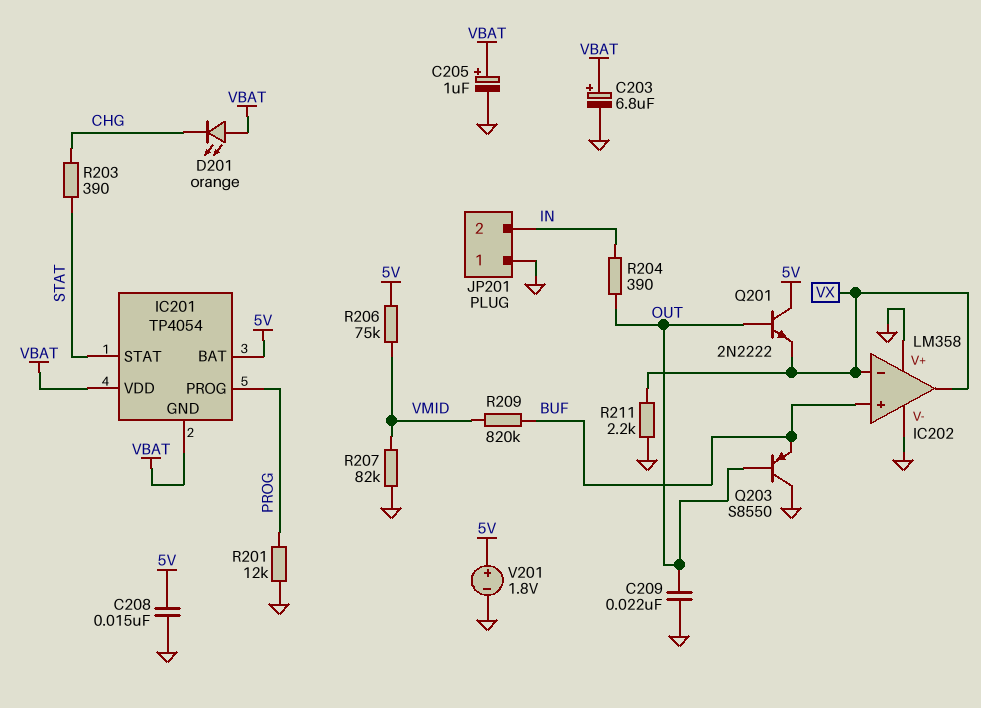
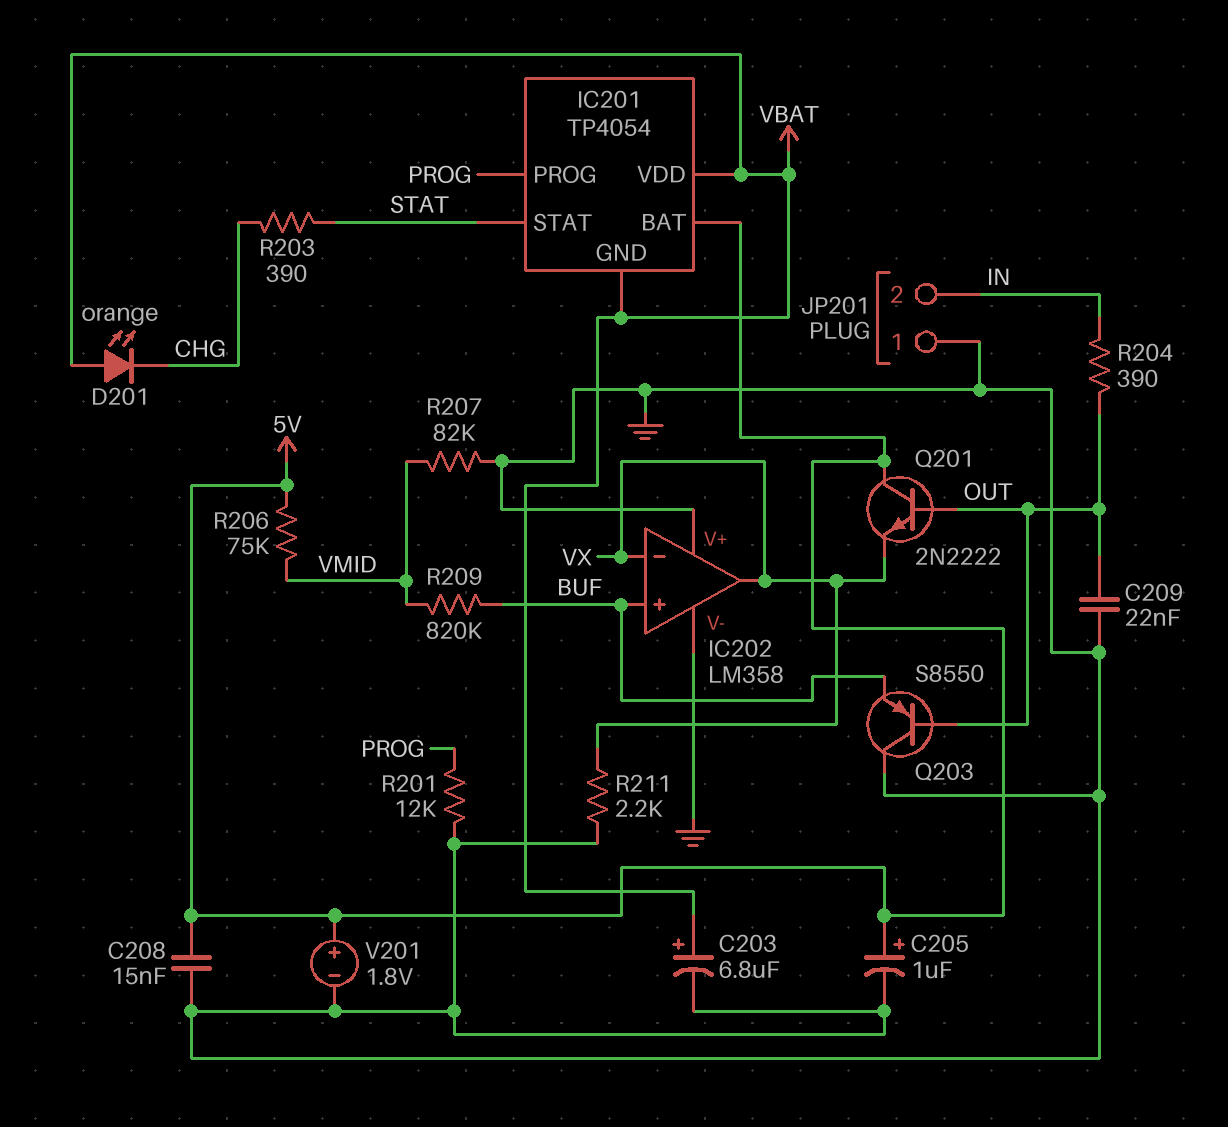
C205: 1uF (plus VBAT, minus GND) -> 1uF (plus 5V, minus GND)

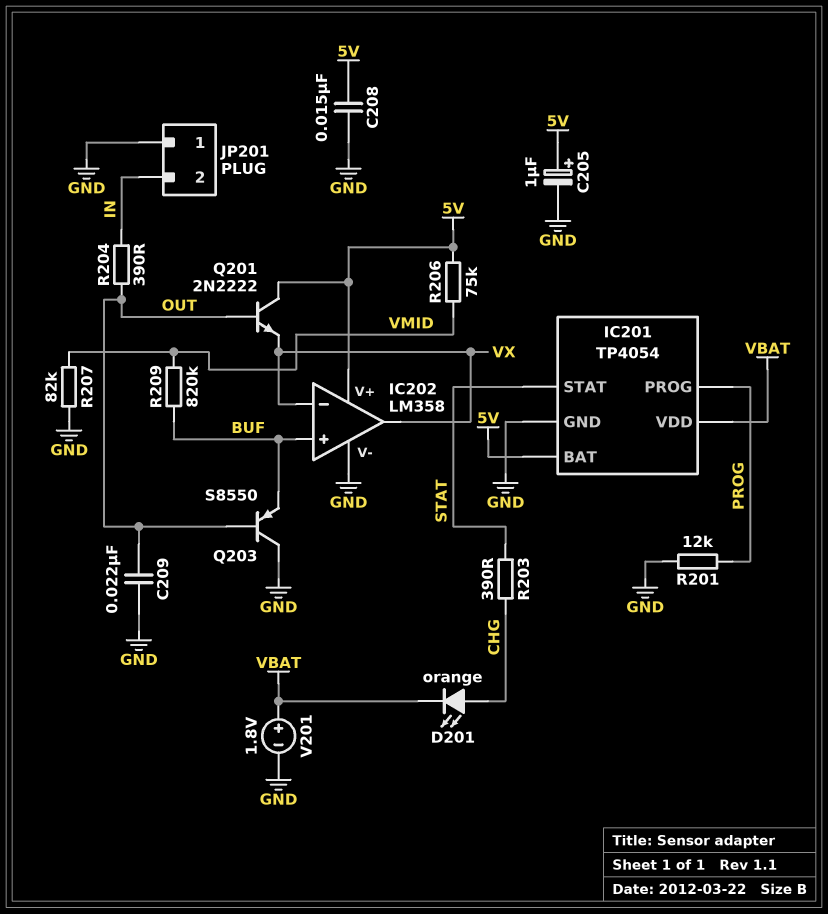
C203: 6.8uF (plus VBAT, minus GND) -> none
D201: LED orange (A VBAT, K CHG) -> LED orange (A CHG, K VBAT)
IC201 pin GND: VBAT -> GND
IC202 pin V+: GND -> 5V
R211: 2.2k (GND, VX) -> none
V201: 1.8V (plus 5V, minus GND) -> 1.8V (plus VBAT, minus GND)

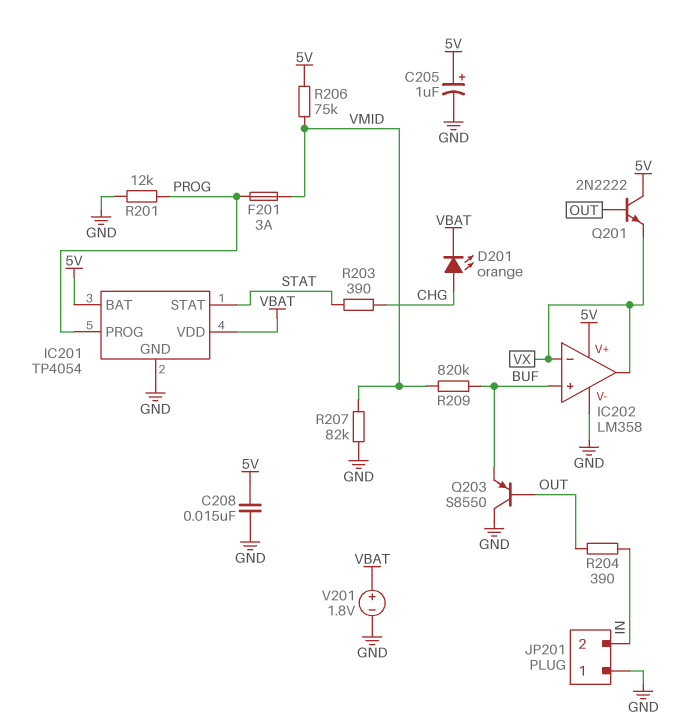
C209: 22nF (GND, OUT) -> none
F201: none -> 3A (PROG, VMID)

